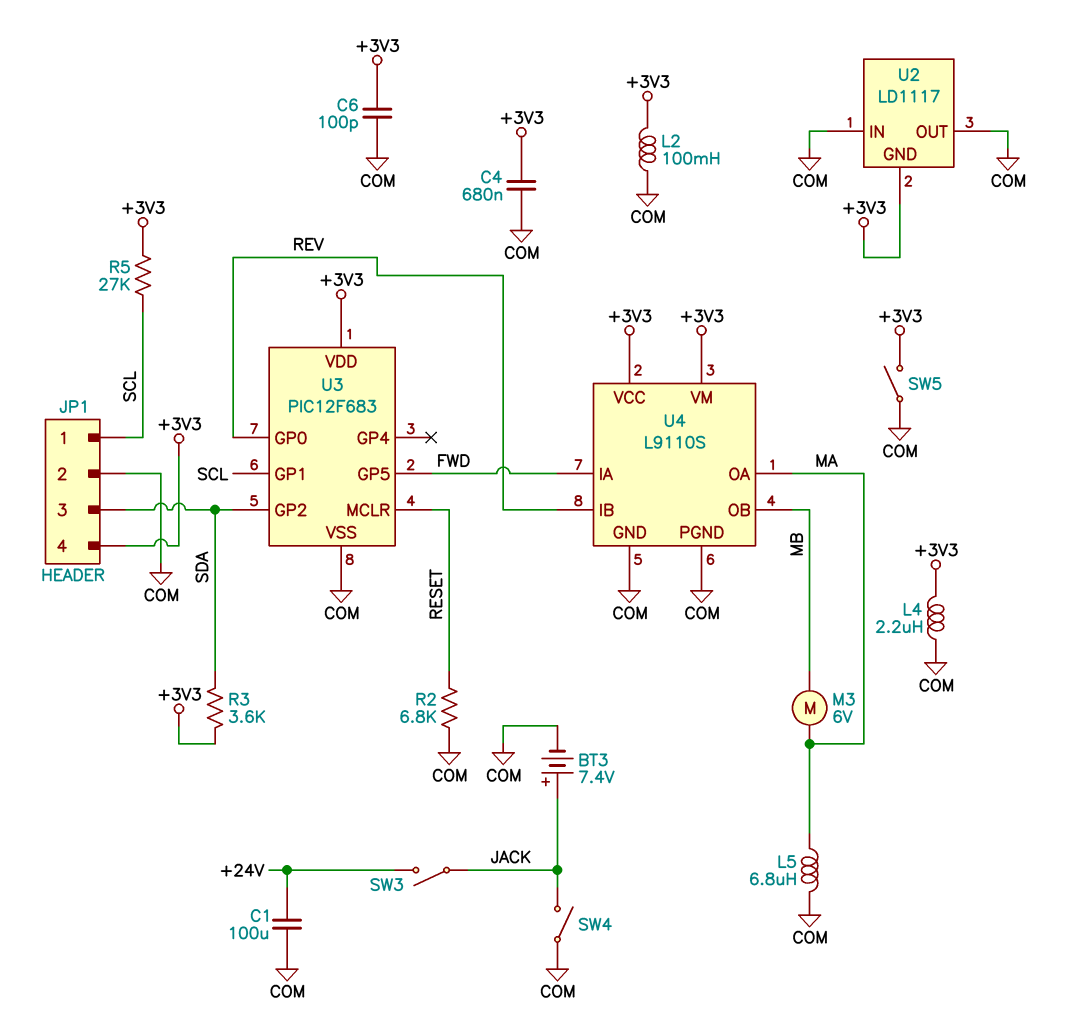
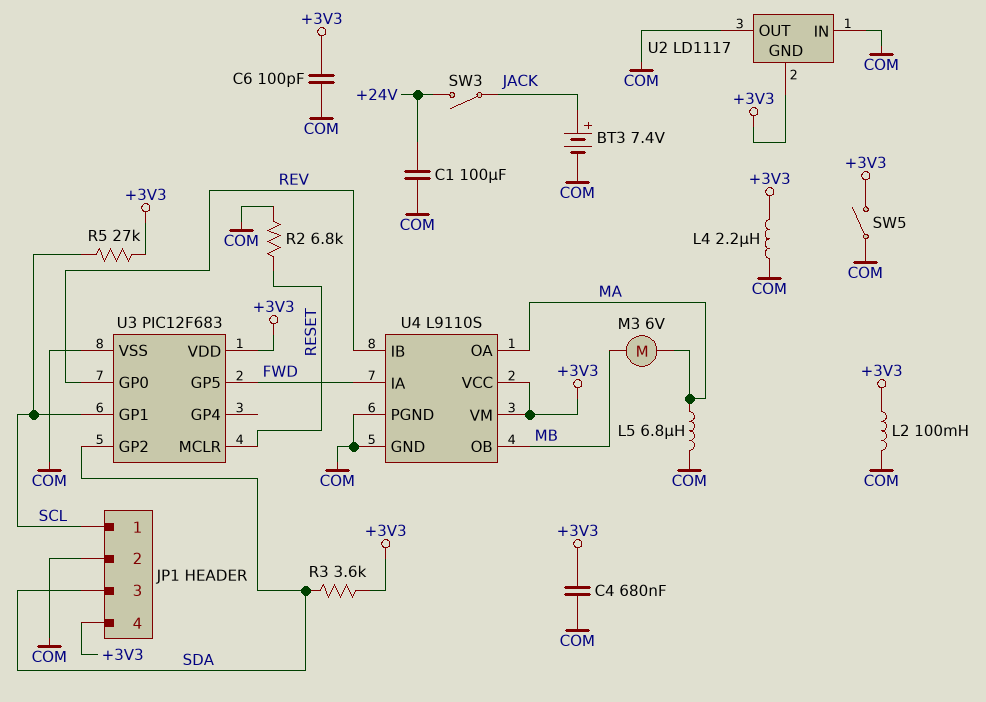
SW4: switch (COM, JACK) -> none

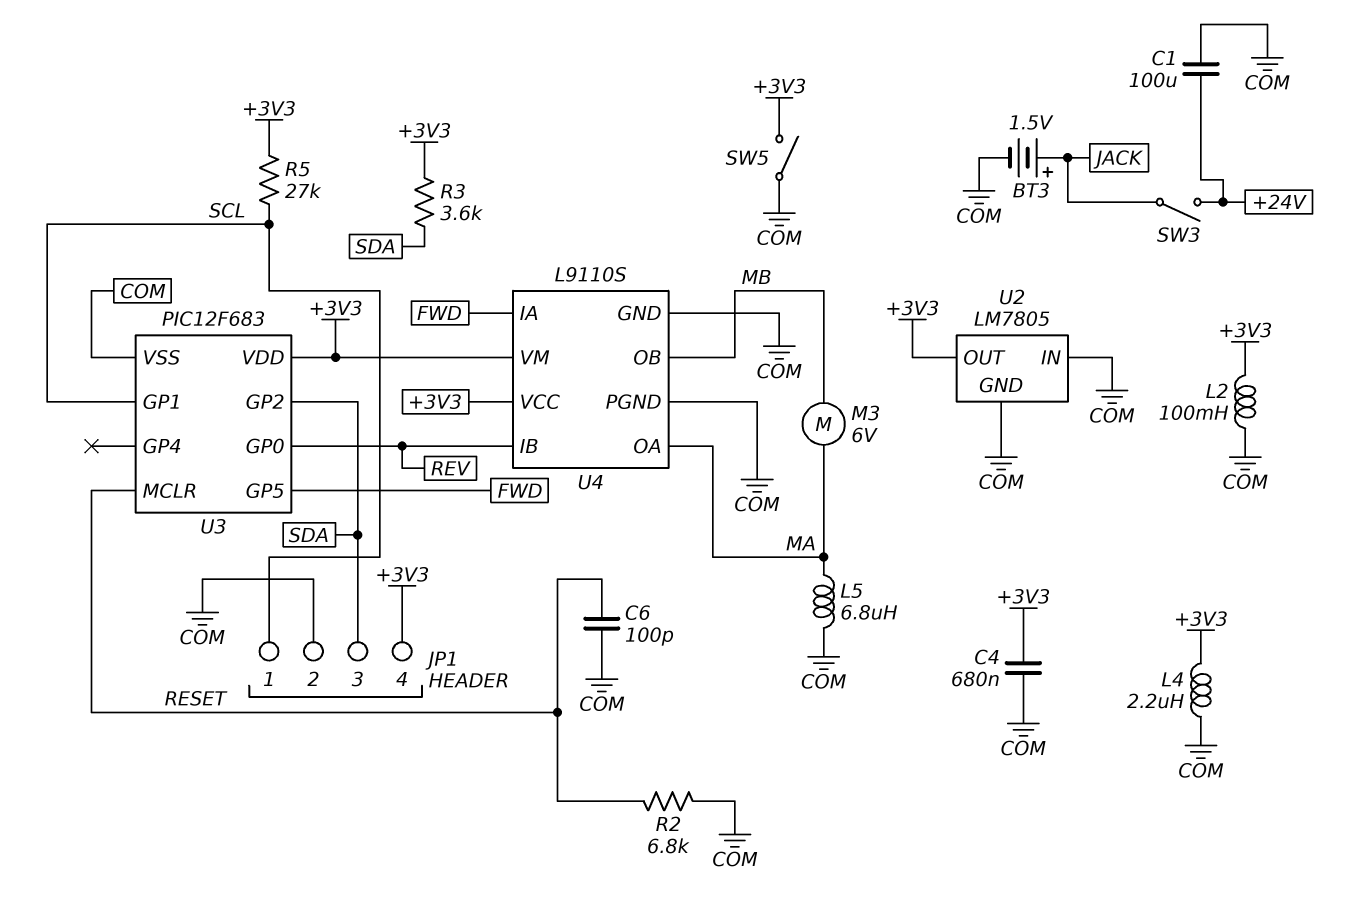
BT3: 7.4V (plus JACK, minus COM) -> 1.5V (plus JACK, minus COM)
C6: 100pF (+3V3, COM) -> 100pF (COM, RESET)
U2: LD1117 -> LM7805
U2 pin GND: +3V3 -> COM
U2 pin OUT: COM -> +3V3

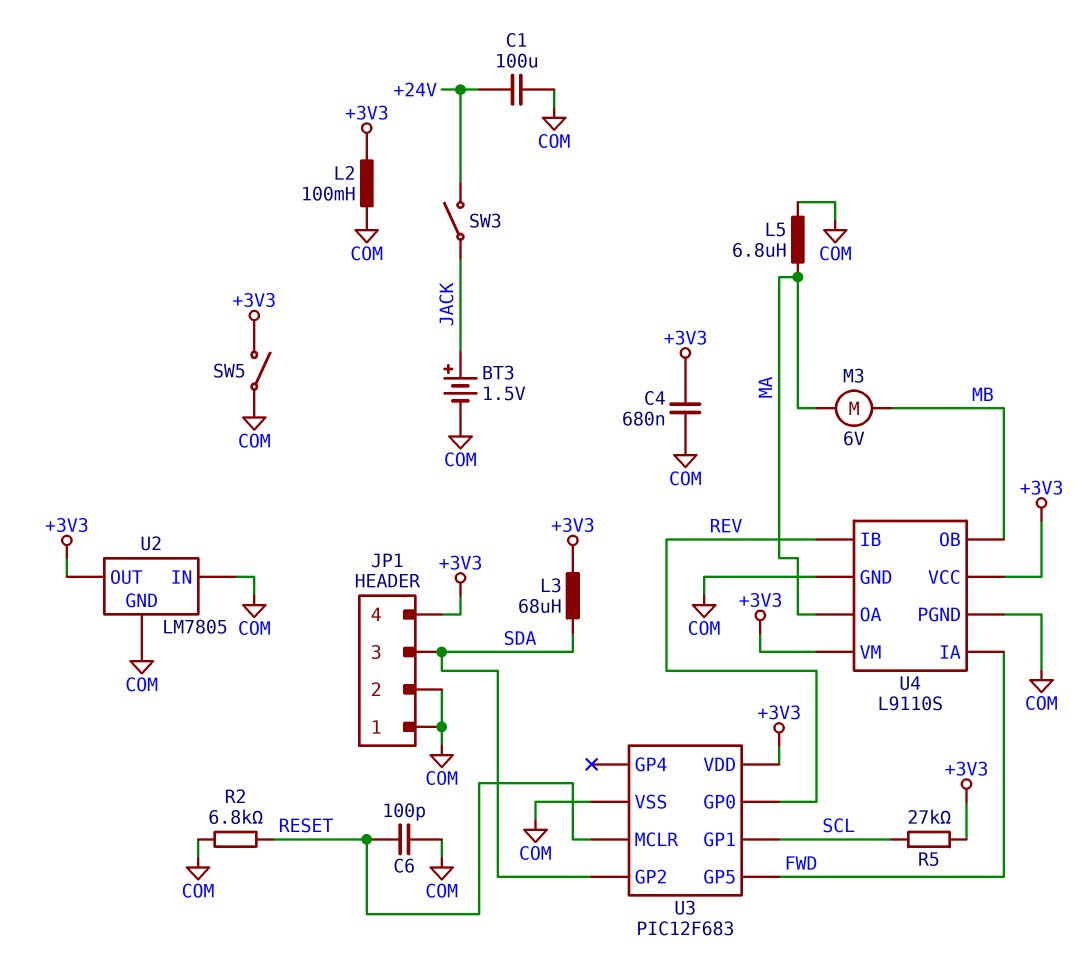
JP1 pin 1: SCL -> COM
L3: none -> 68uH (+3V3, SDA)
L4: 2.2uH (+3V3, COM) -> none
R3: 3.6k (+3V3, SDA) -> none

